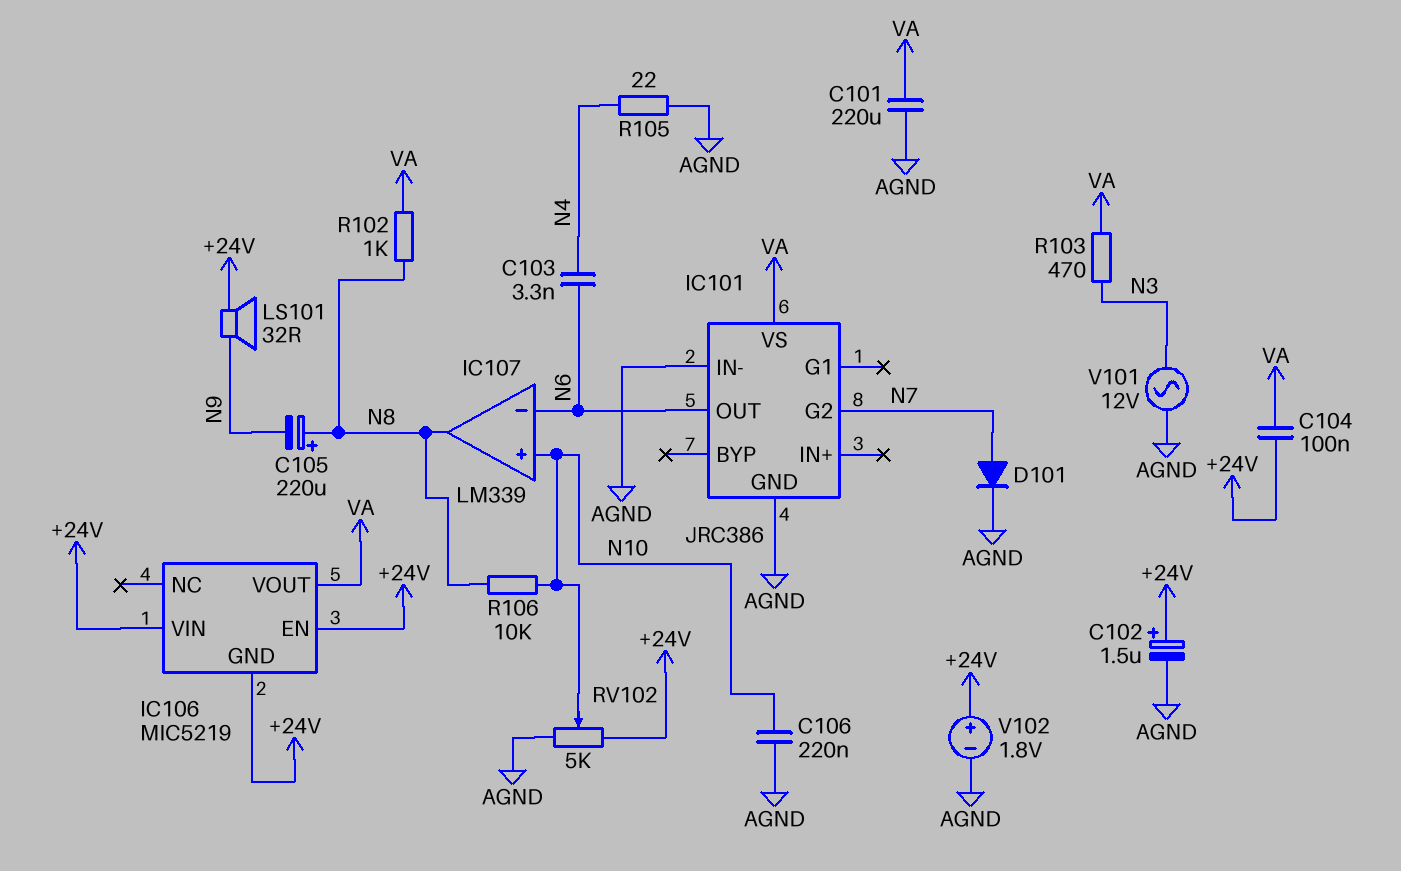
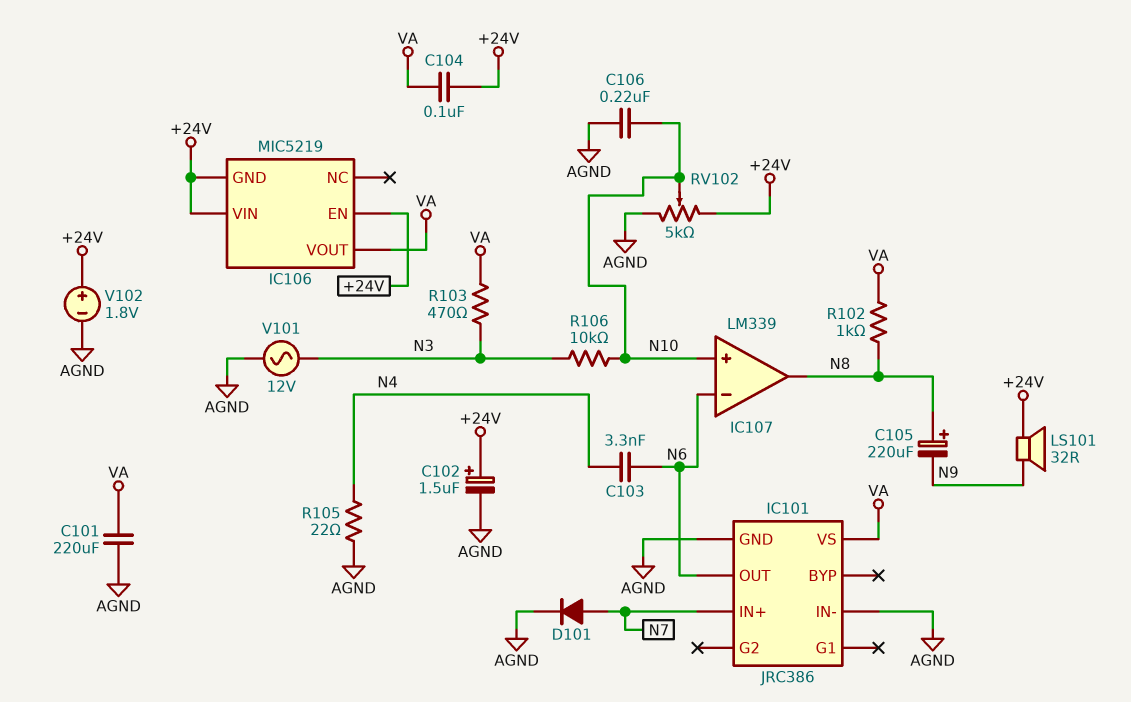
IC101 pin G2: N7 -> none
IC101 pin IN+: none -> N7
R106: 10k (N8, N10) -> 10k (N3, N10)

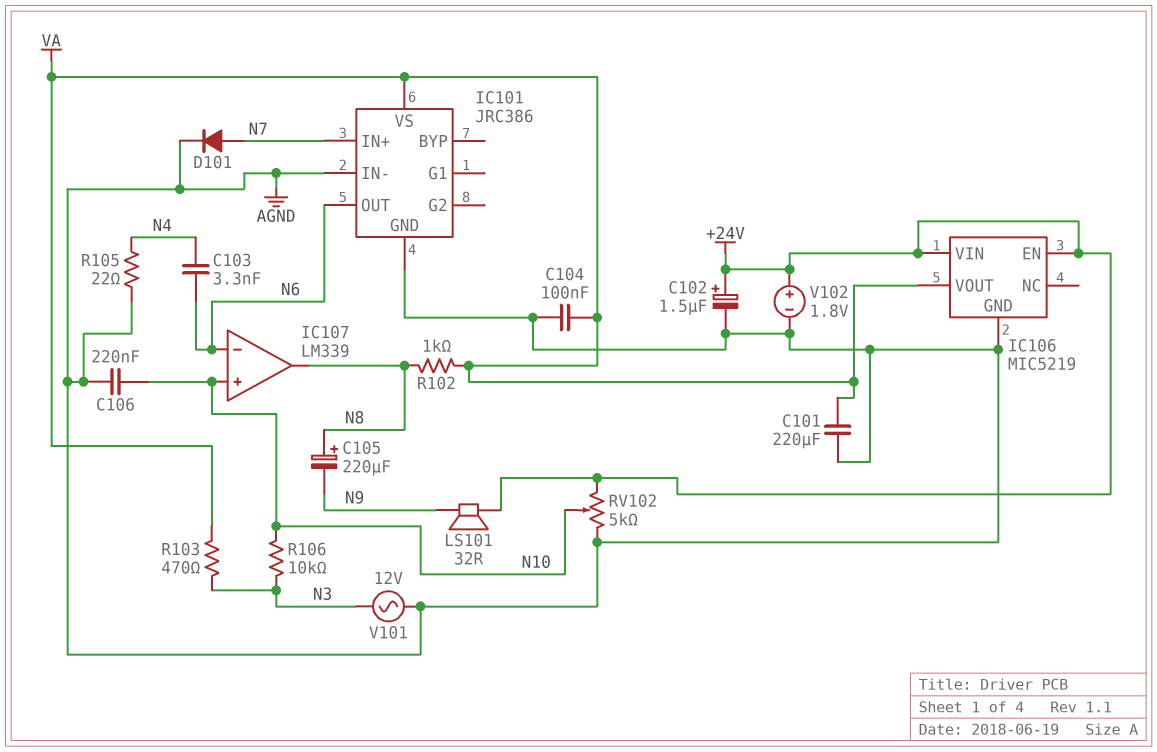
C104: 100nF (+24V, VA) -> 100nF (AGND, VA)
IC106 pin GND: +24V -> AGND

